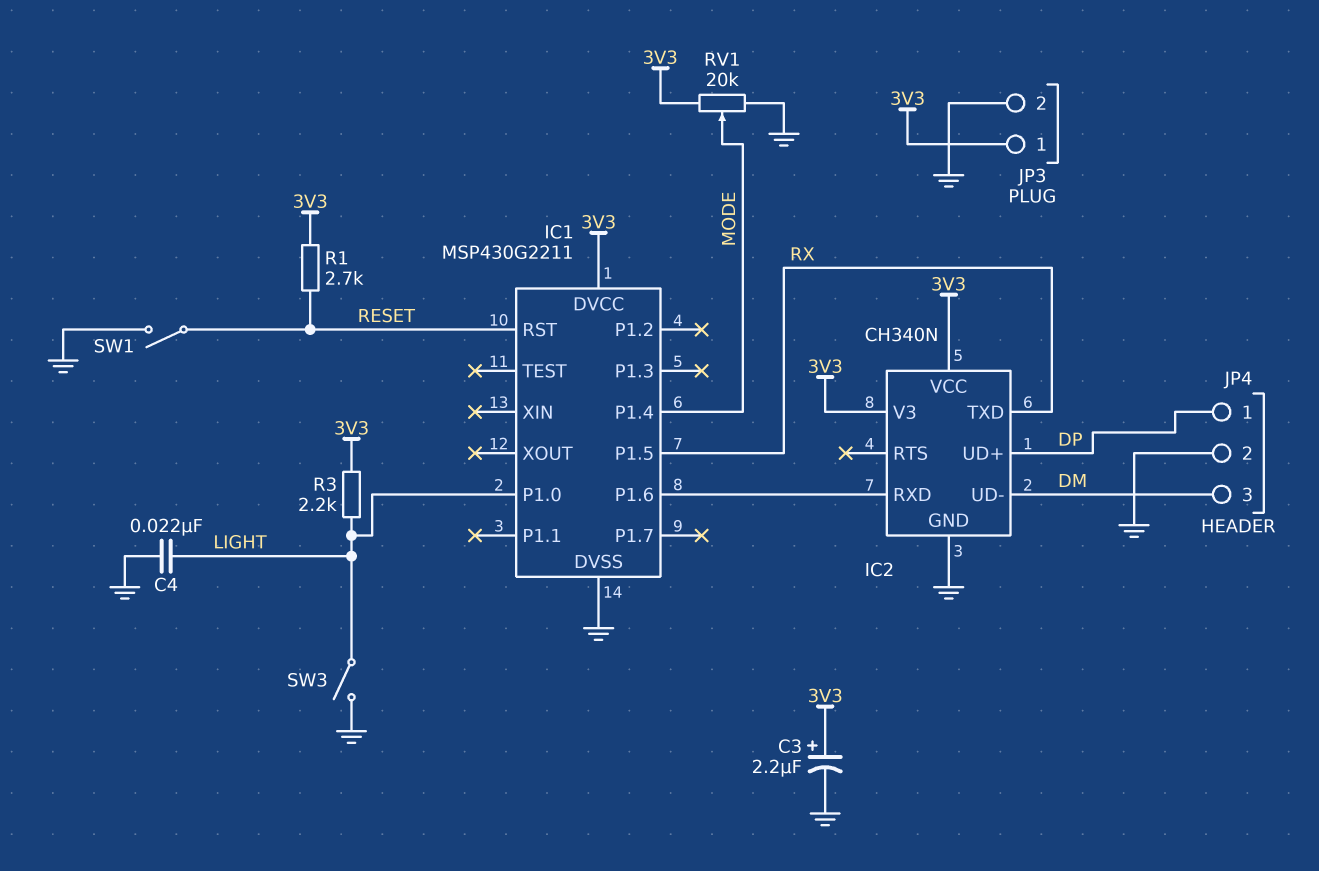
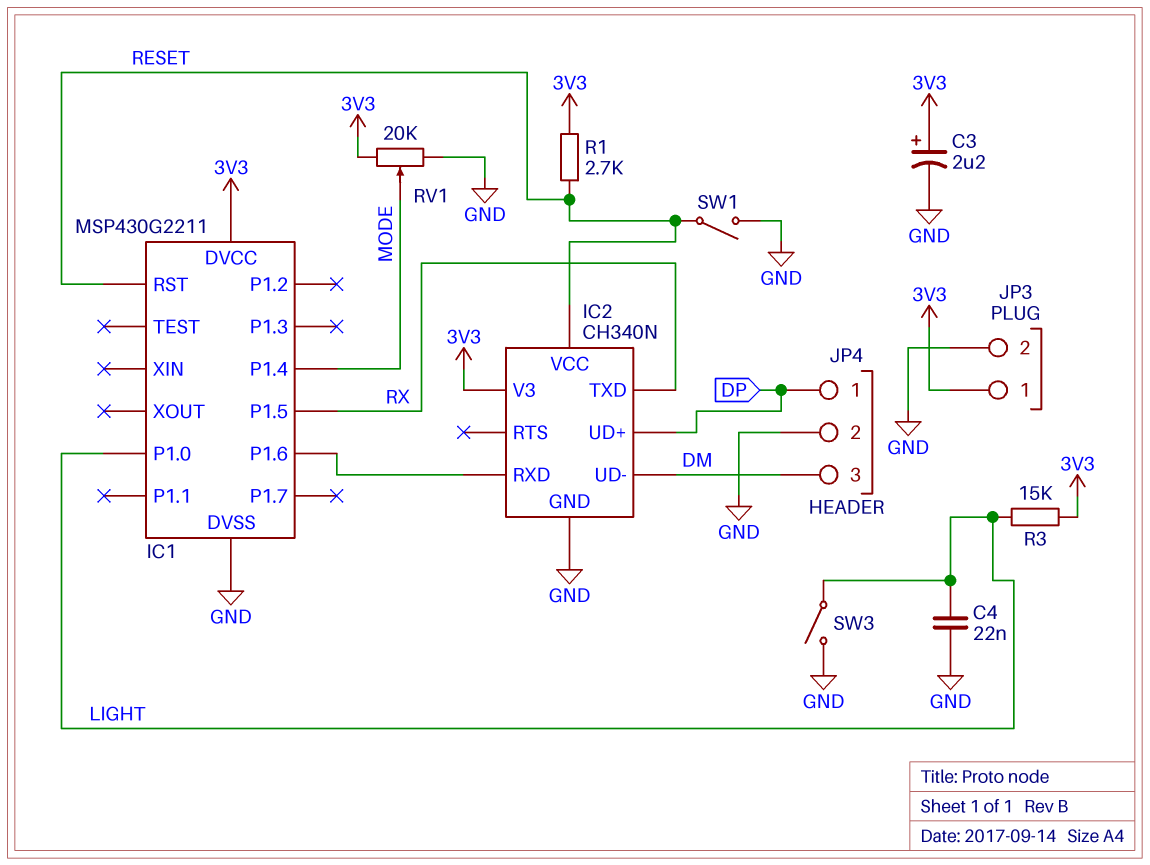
IC2 pin VCC: 3V3 -> RESET
R3: 2.2k (3V3, LIGHT) -> 15k (3V3, LIGHT)

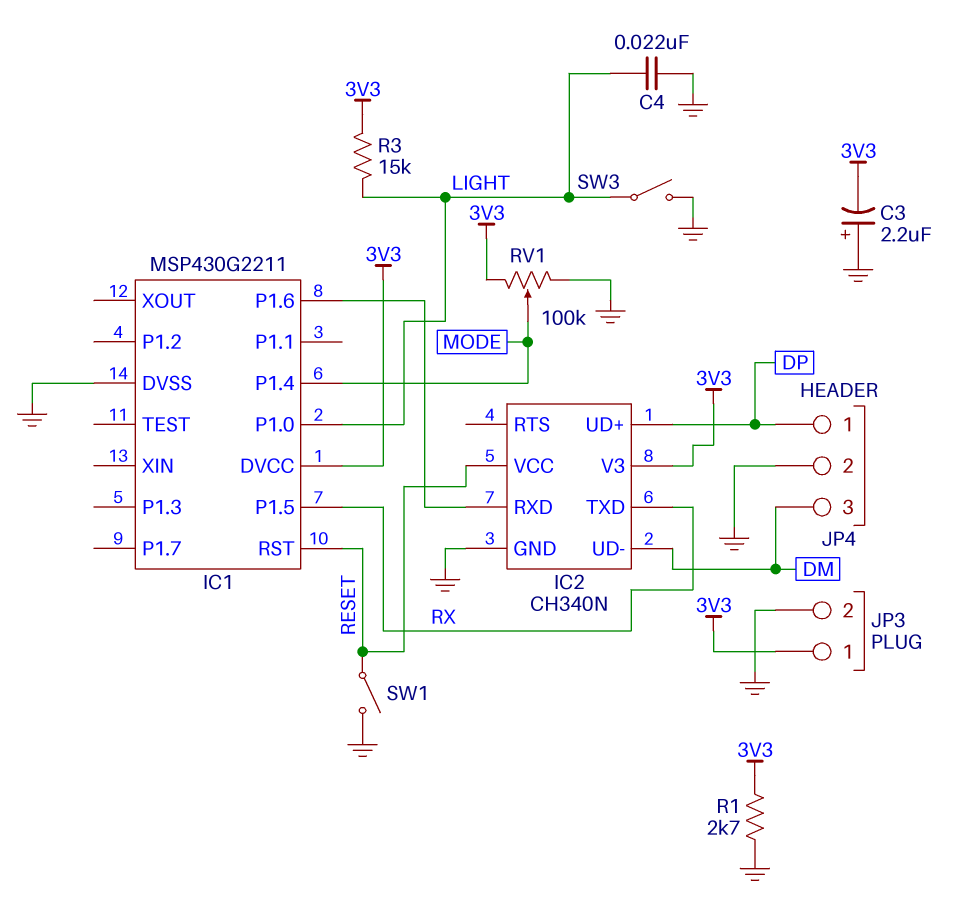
C3: 2.2uF (plus 3V3, minus GND) -> 2.2uF (plus GND, minus 3V3)
R1: 2.7k (3V3, RESET) -> 2.7k (3V3, GND)
RV1: 20k (3V3, GND, wiper MODE) -> 100k (3V3, GND, wiper MODE)

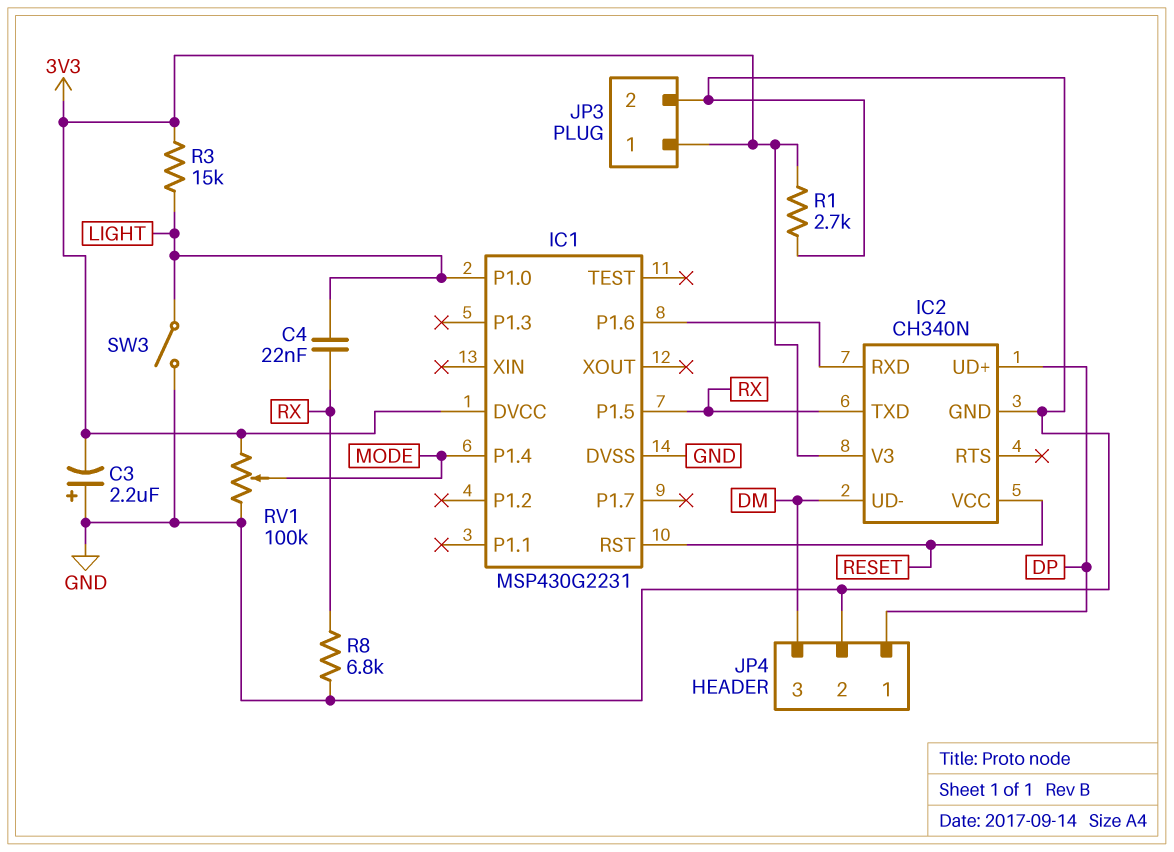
C4: 22nF (GND, LIGHT) -> 22nF (LIGHT, RX)
IC1: MSP430G2211 -> MSP430G2231
R8: none -> 6.8k (GND, RX)
SW1: switch (GND, RESET) -> none

